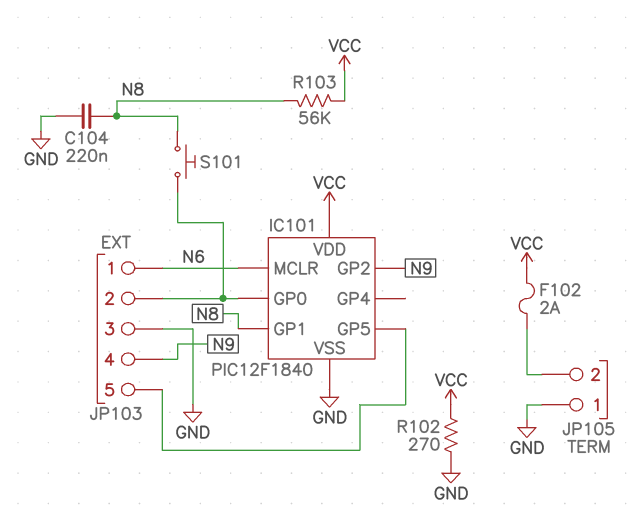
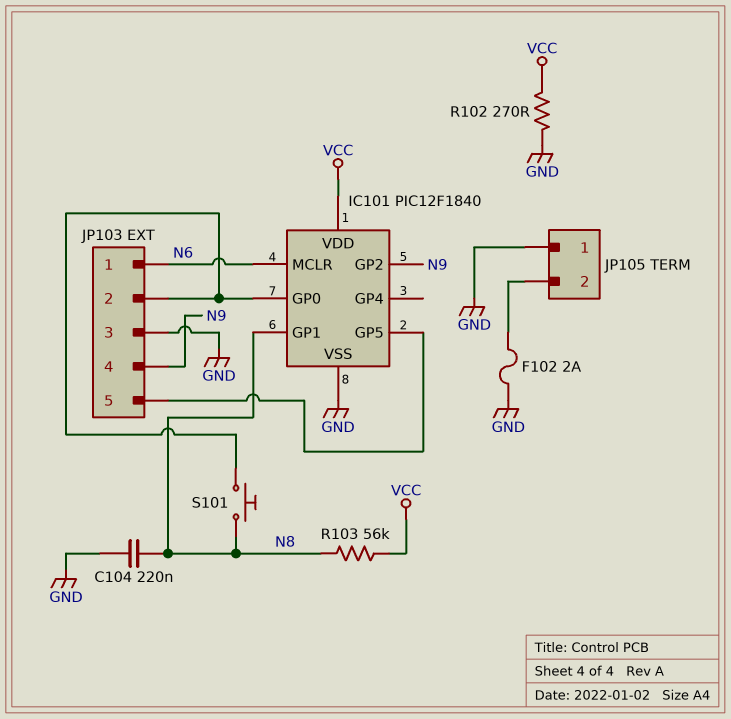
F102: 2A (JP105/2, VCC) -> 2A (GND, JP105/2)

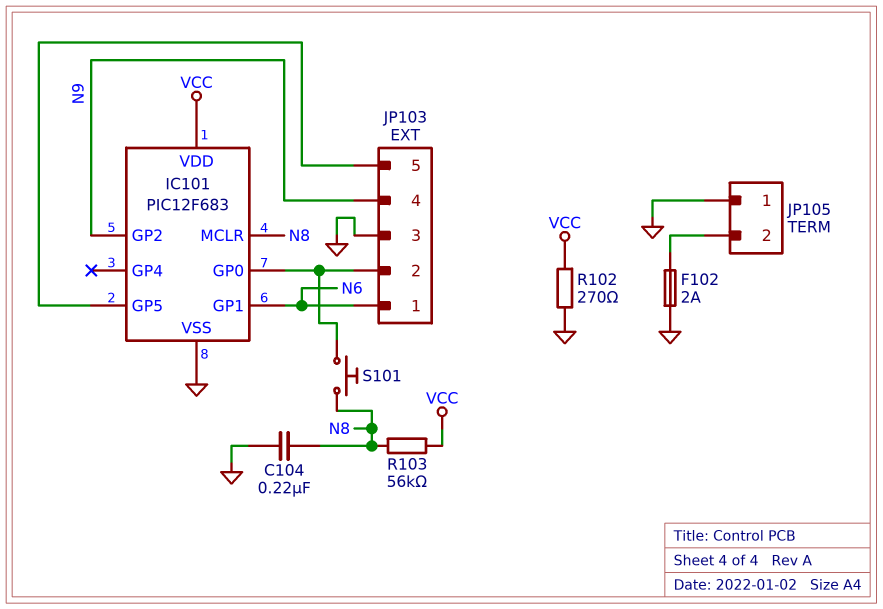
IC101: PIC12F1840 -> PIC12F683
IC101 pin GP1: N8 -> N6
IC101 pin MCLR: N6 -> N8

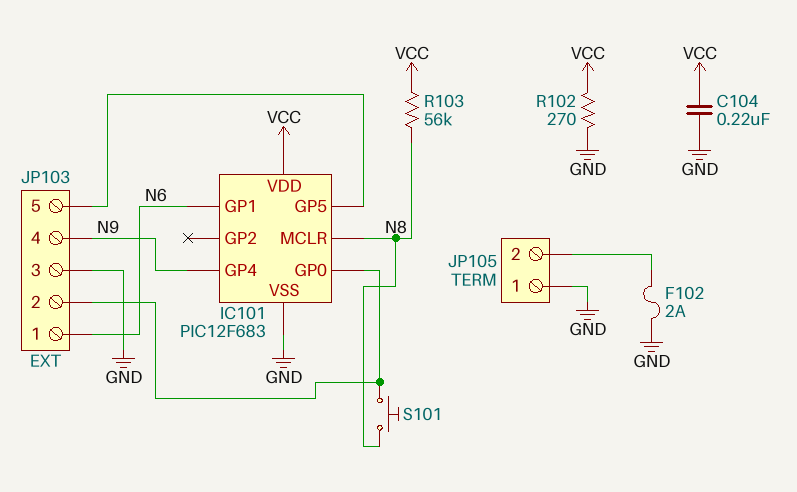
C104: 220nF (GND, N8) -> 220nF (GND, VCC)
IC101 pin GP2: N9 -> none
IC101 pin GP4: none -> N9

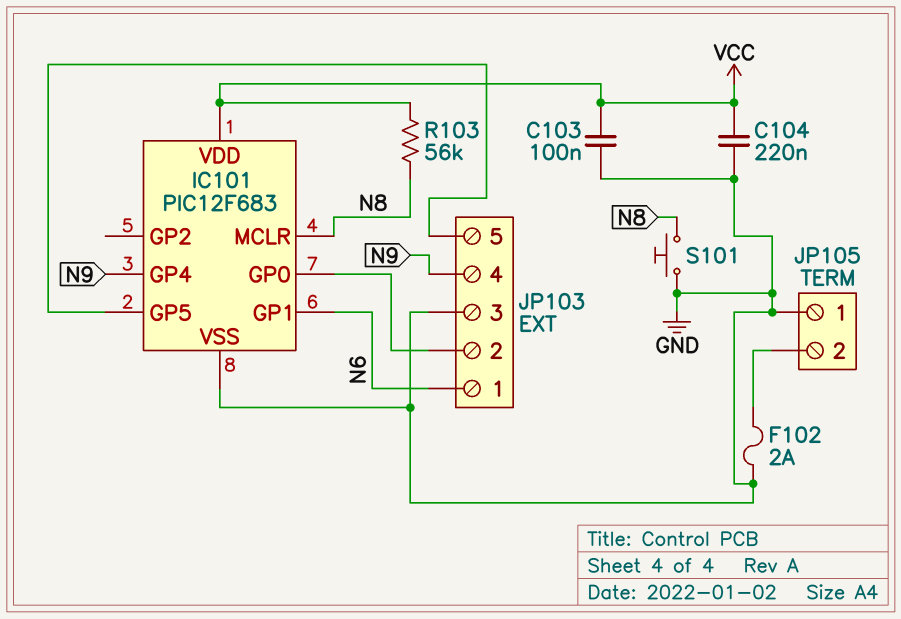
C103: none -> 100nF (GND, VCC)
R102: 270 (GND, VCC) -> none
S101: button (IC101/GP0, N8) -> button (GND, N8)

